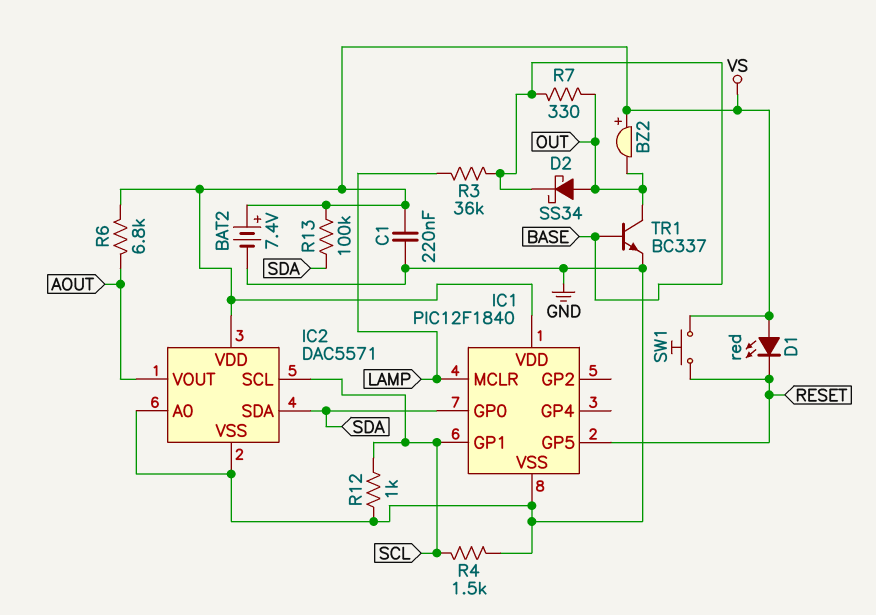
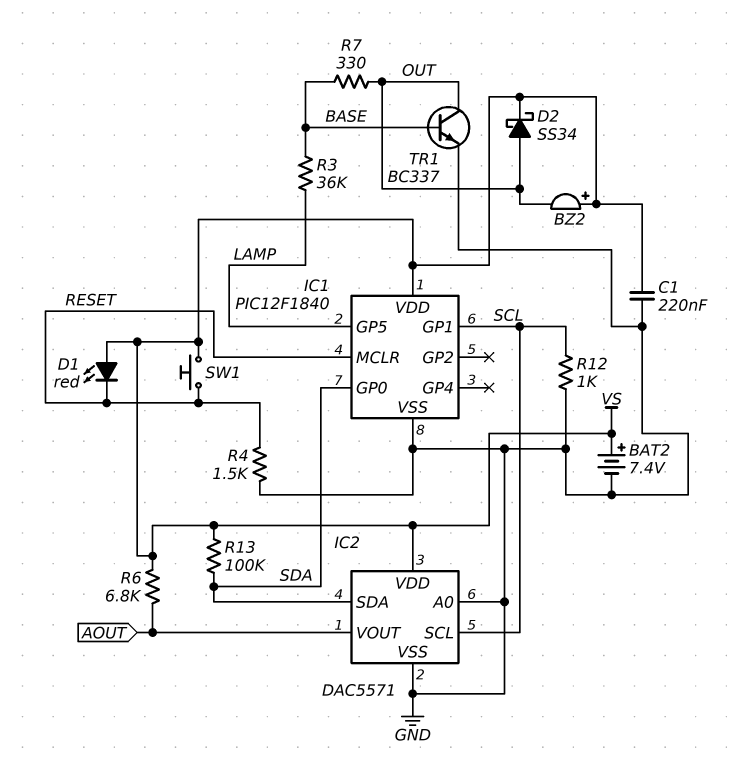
D2: schottky SS34 (A OUT, K BASE) -> schottky SS34 (A OUT, K VS)
IC1 pin GP5: RESET -> LAMP
IC1 pin MCLR: LAMP -> RESET
R4: 1.5k (GND, SCL) -> 1.5k (GND, RESET)

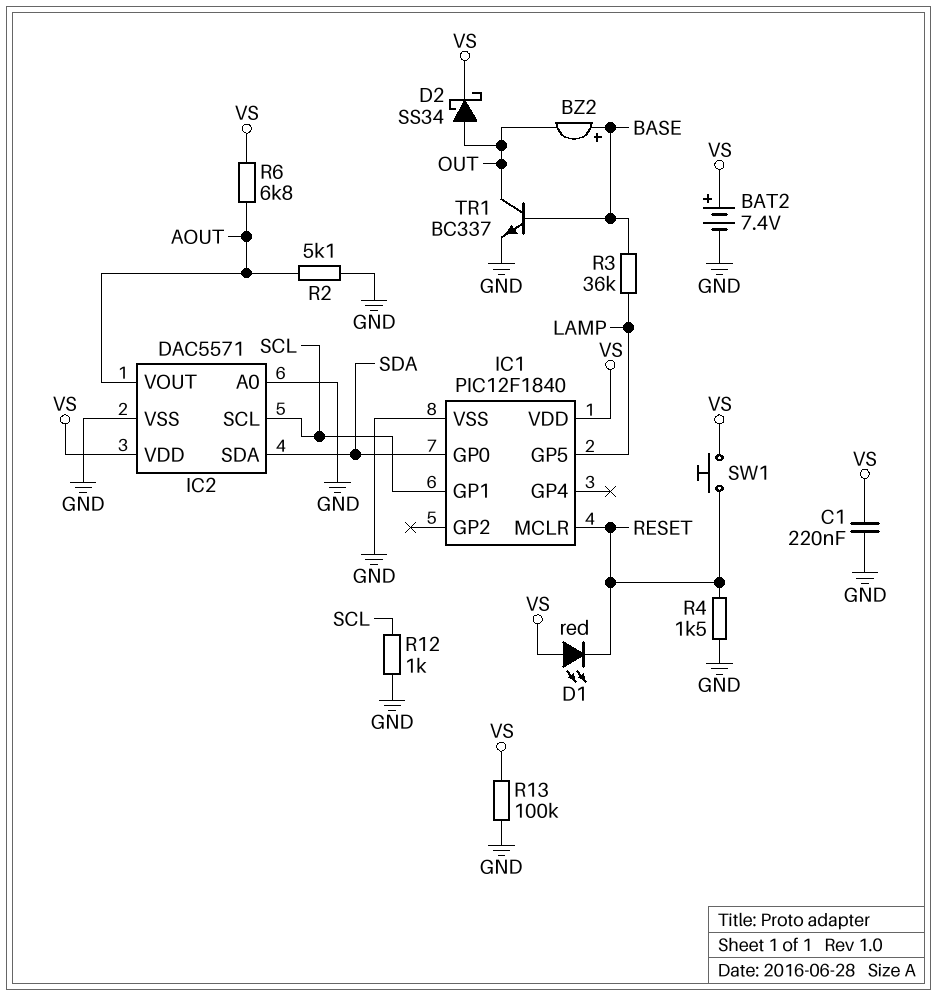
BZ2: buzzer (plus VS, minus OUT) -> buzzer (plus BASE, minus OUT)
R2: none -> 5.1k (AOUT, GND)
R7: 330 (BASE, OUT) -> none
R13: 100k (SDA, VS) -> 100k (GND, VS)

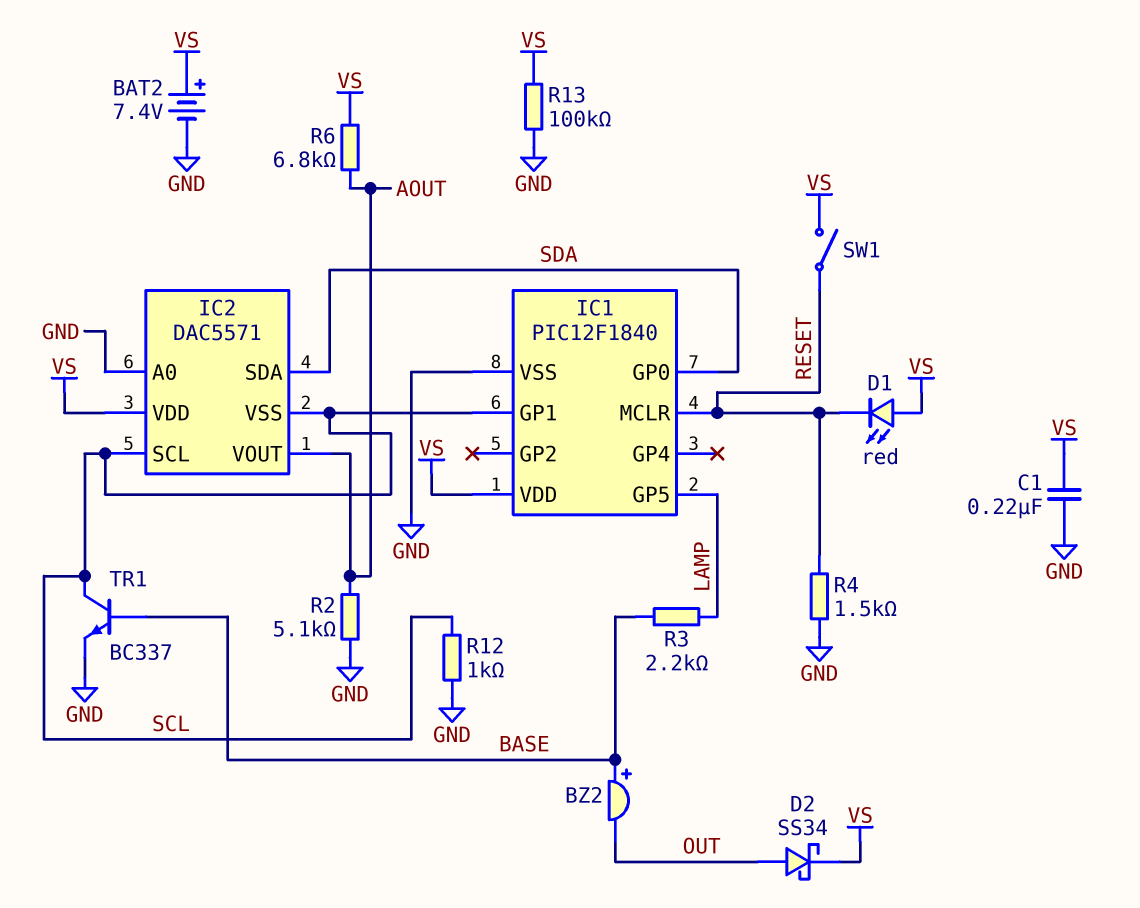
IC2 pin VSS: GND -> SCL
R3: 36k (BASE, LAMP) -> 2.2k (BASE, LAMP)
SW1: button (RESET, VS) -> switch (RESET, VS)
TR1: NPN BC337 (B BASE, C OUT, E GND) -> NPN BC337 (B BASE, C SCL, E GND)

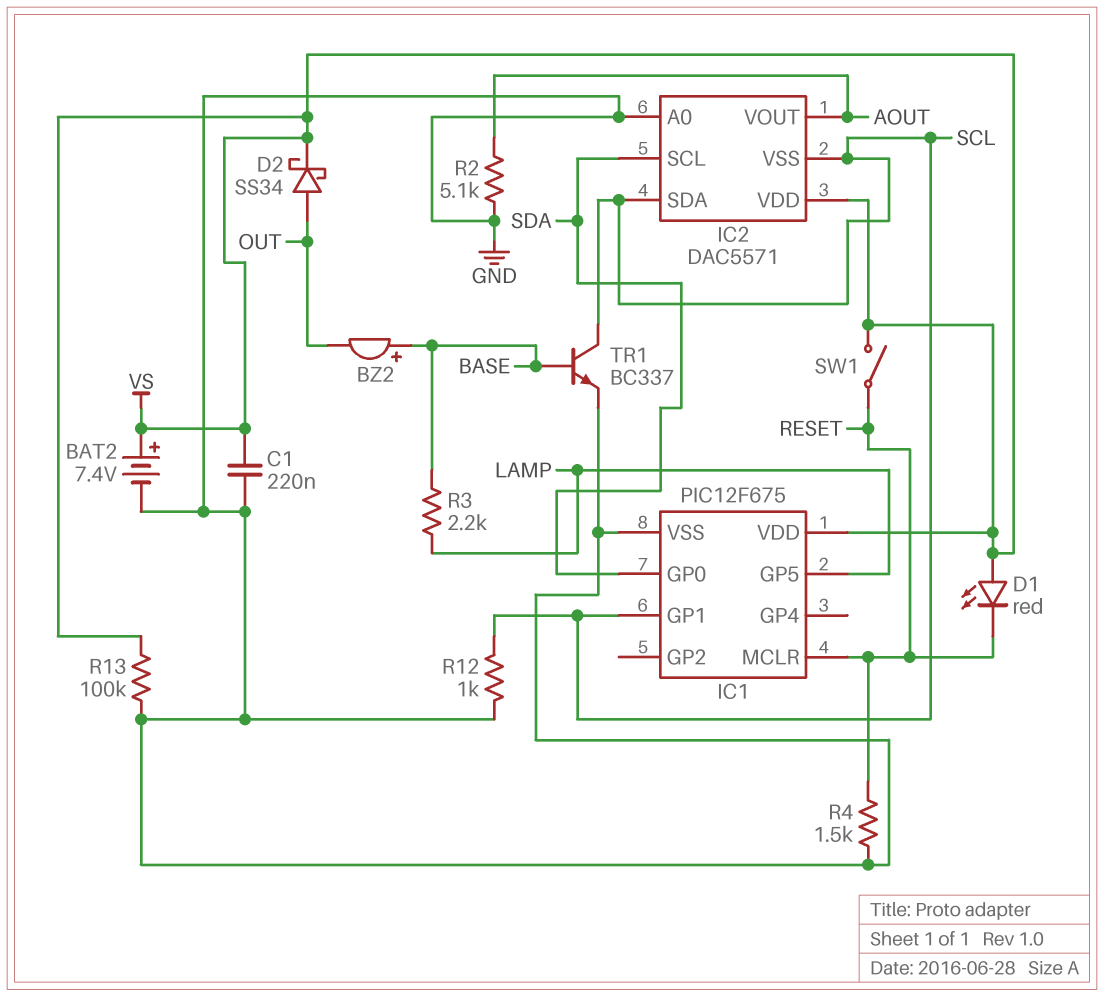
IC1: PIC12F1840 -> PIC12F675
IC2 pin SCL: SCL -> SDA
IC2 pin SDA: SDA -> SCL
R6: 6.8k (AOUT, VS) -> none

